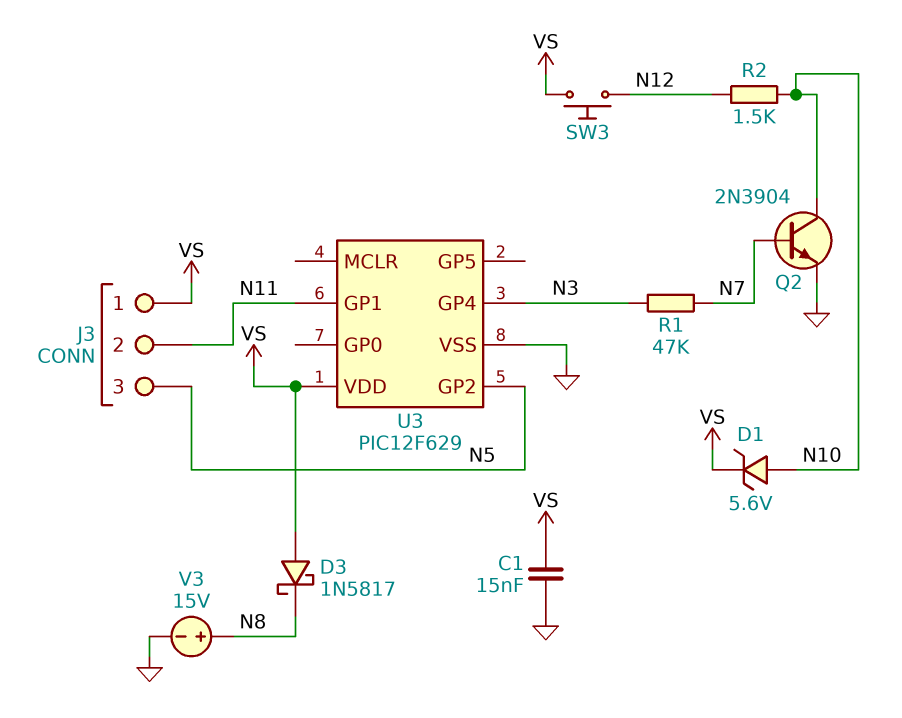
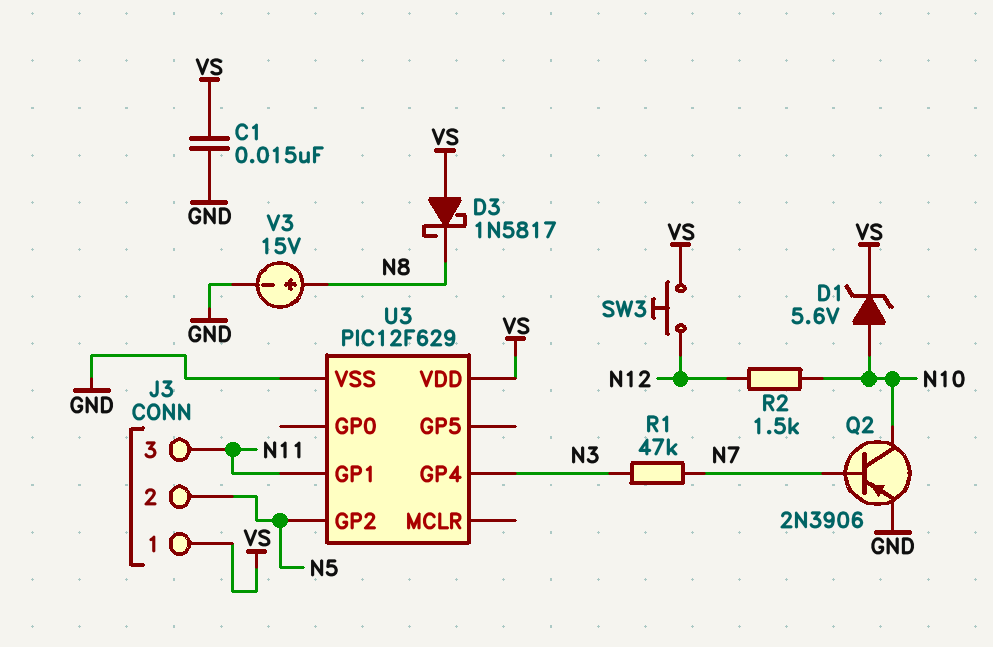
J3 pin 2: N11 -> N5
J3 pin 3: N5 -> N11
Q2: NPN 2N3904 (B N7, C N10, E GND) -> PNP 2N3906 (B N7, C N10, E GND)

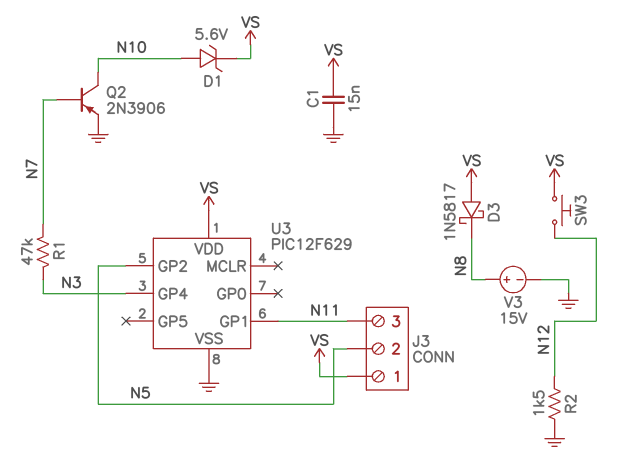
R2: 1.5k (N10, N12) -> 1.5k (GND, N12)

